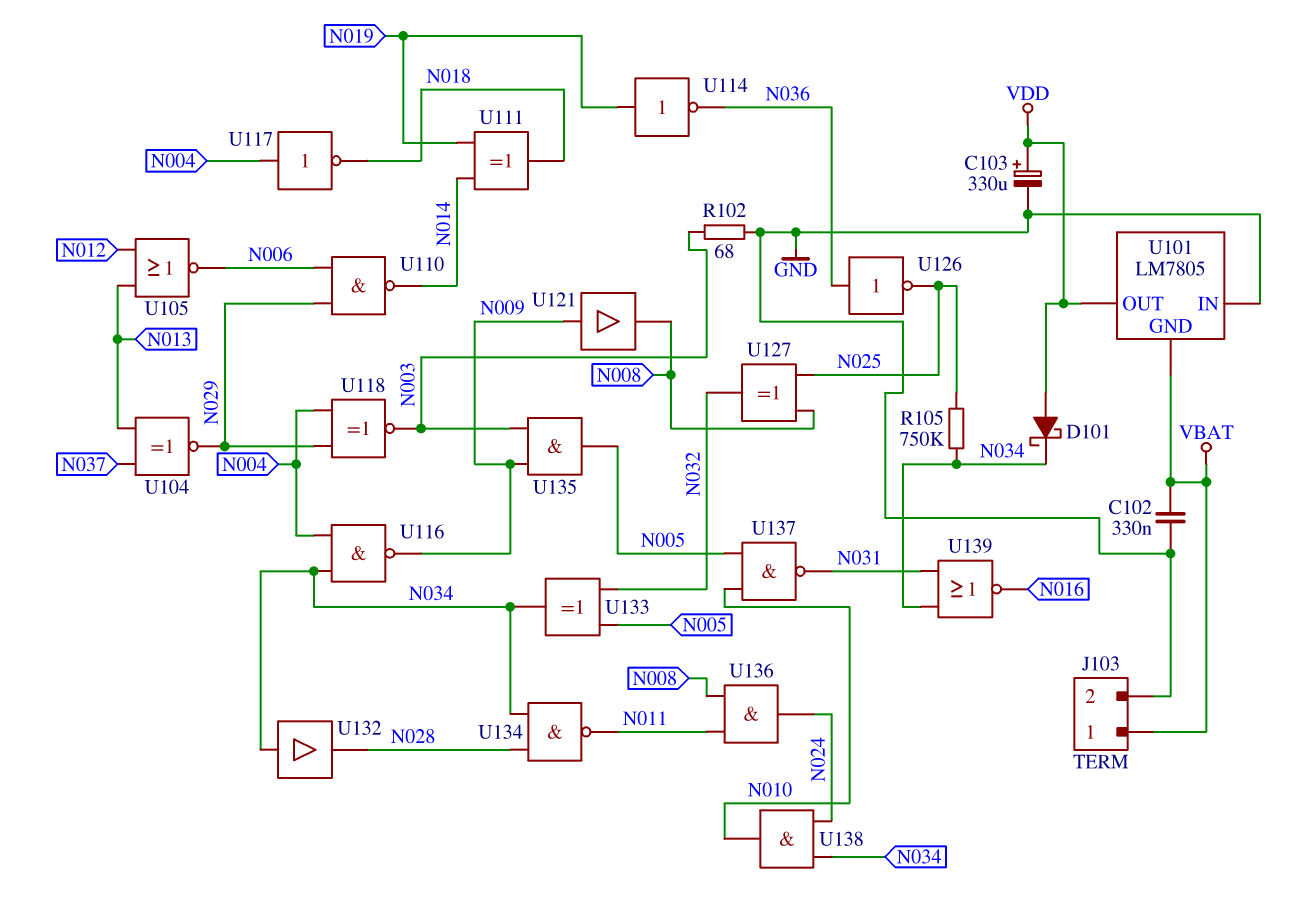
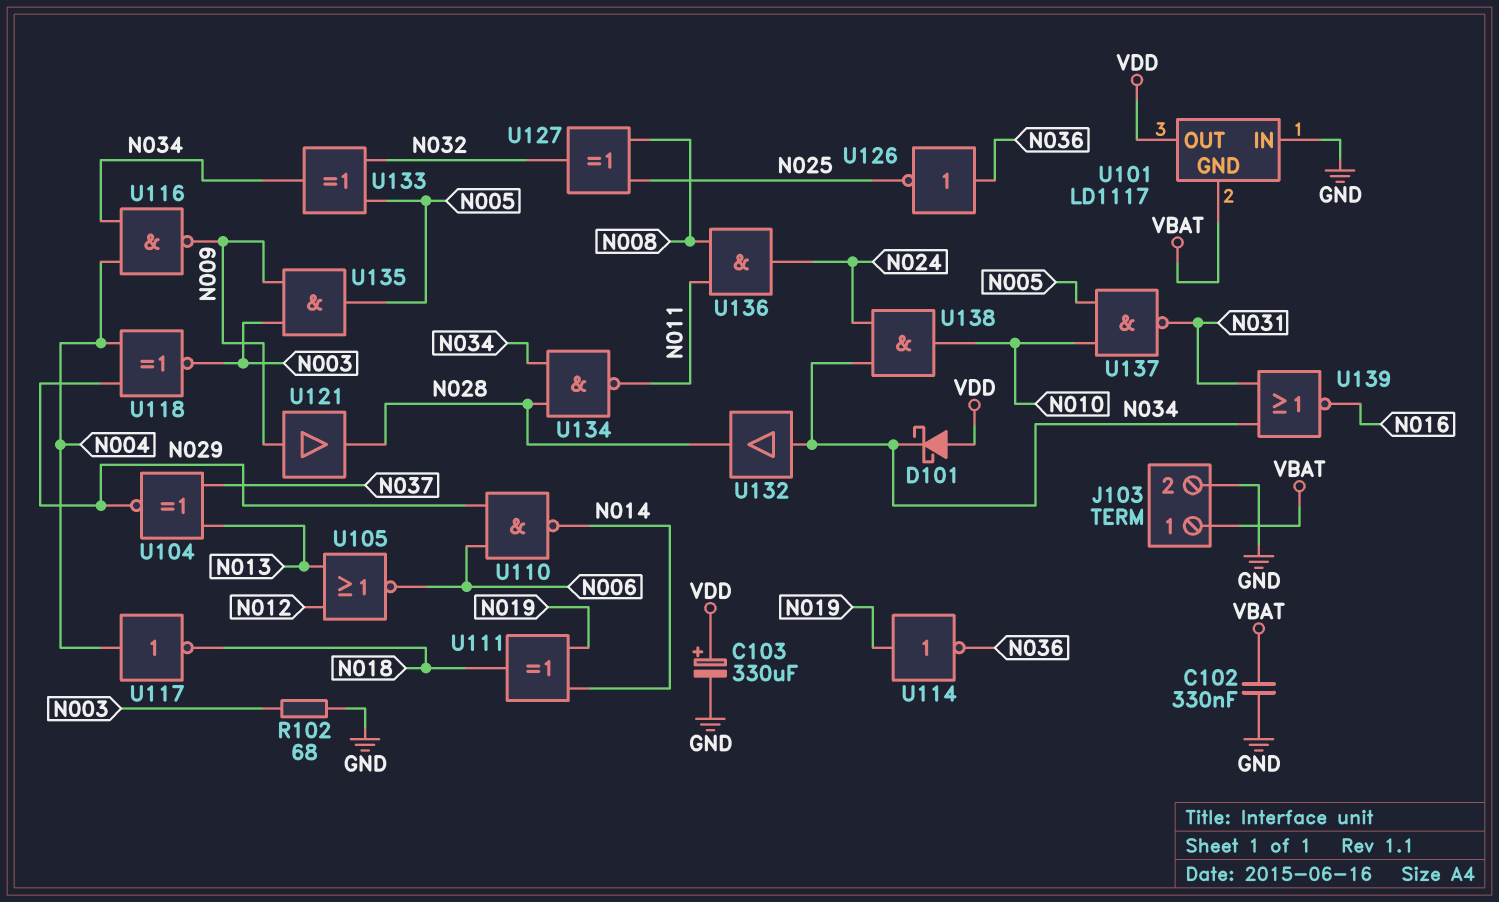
R105: 750k (N025, N034) -> none
U101: LM7805 -> LD1117
U121: buffer (in N009, out N008) -> buffer (in N009, out N028)

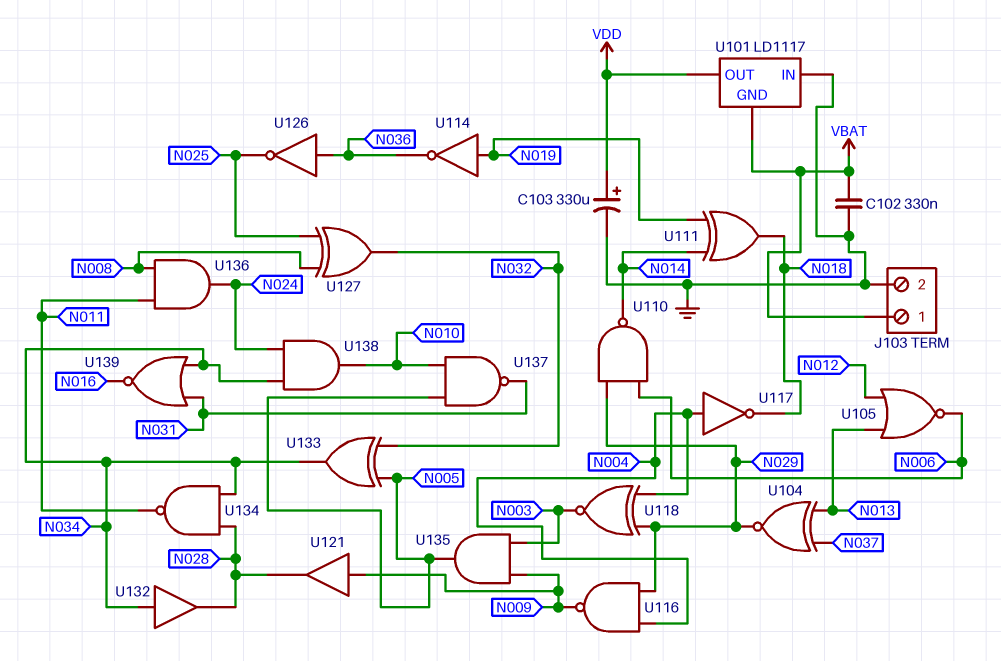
D101: schottky (A VDD, K N034) -> none
R102: 68 (GND, N003) -> none
U116: NAND (in N004, in N034, out N009) -> NAND (in N004, in N029, out N009)

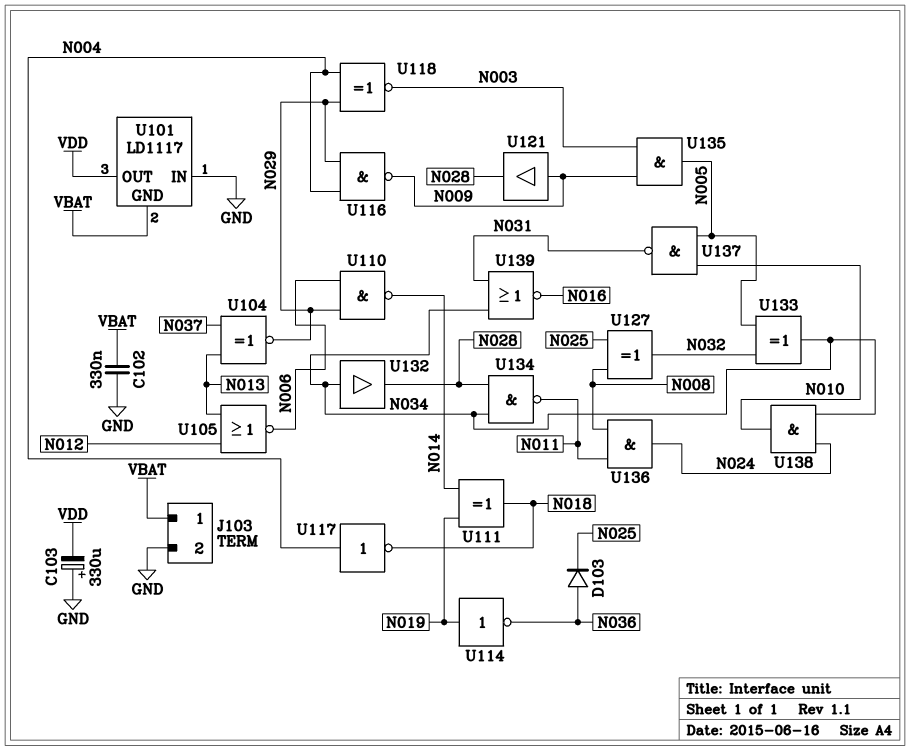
C103: 330uF (plus VDD, minus GND) -> 330uF (plus GND, minus VDD)
D103: none -> diode (A N036, K N025)
U126: NOT (in N036, out N025) -> none

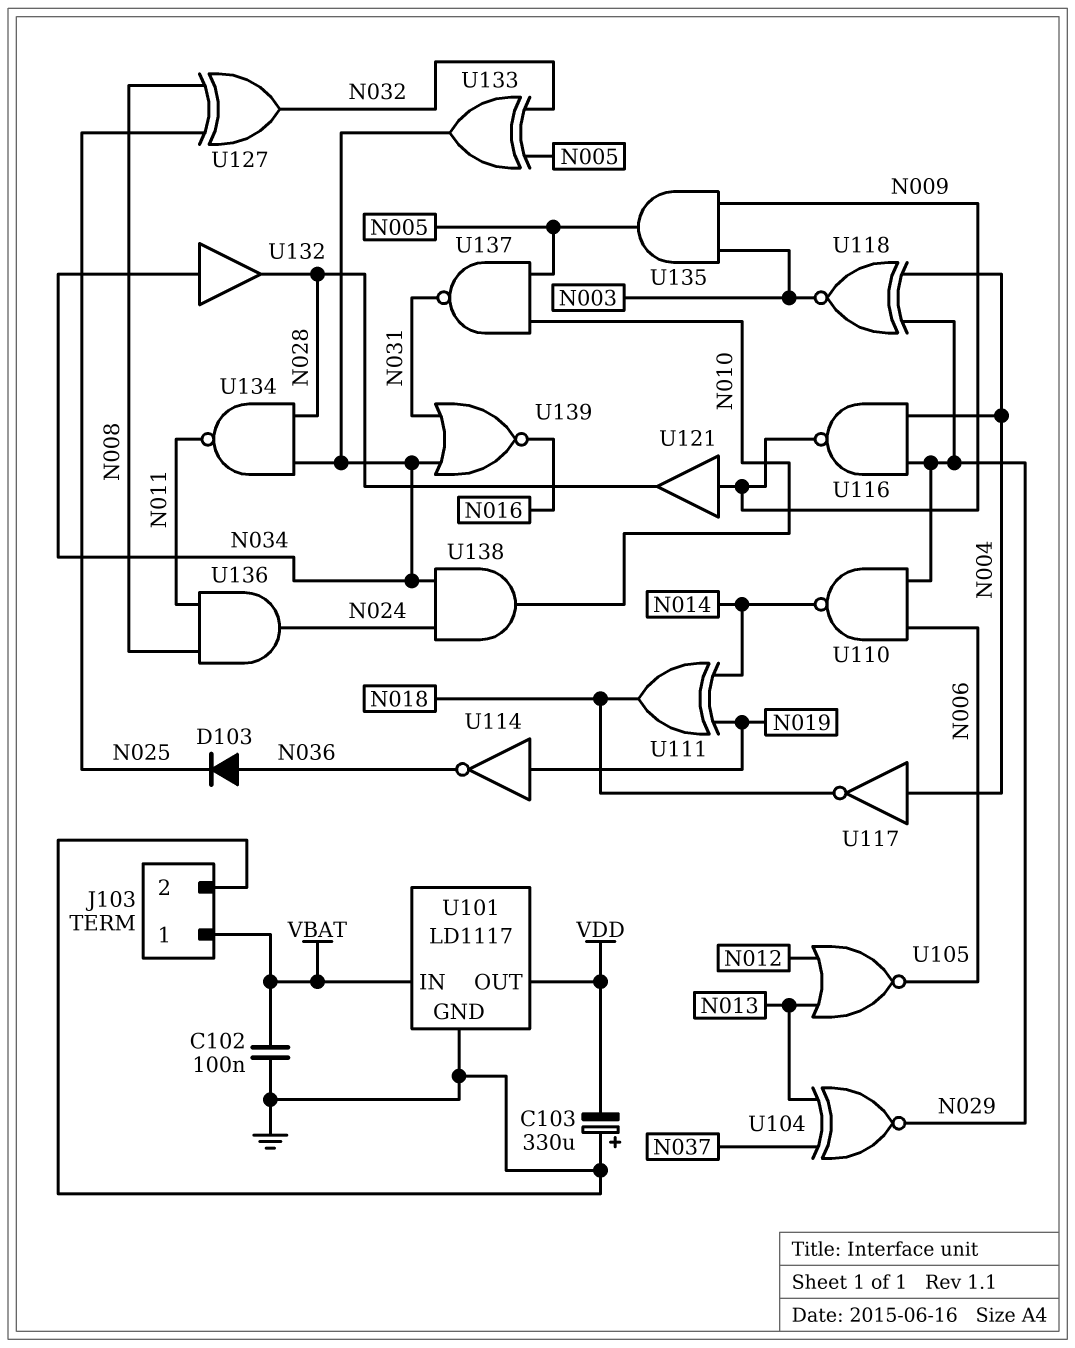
C102: 330nF (GND, VBAT) -> 100nF (GND, VBAT)
U101 pin GND: VBAT -> GND
U101 pin IN: GND -> VBAT

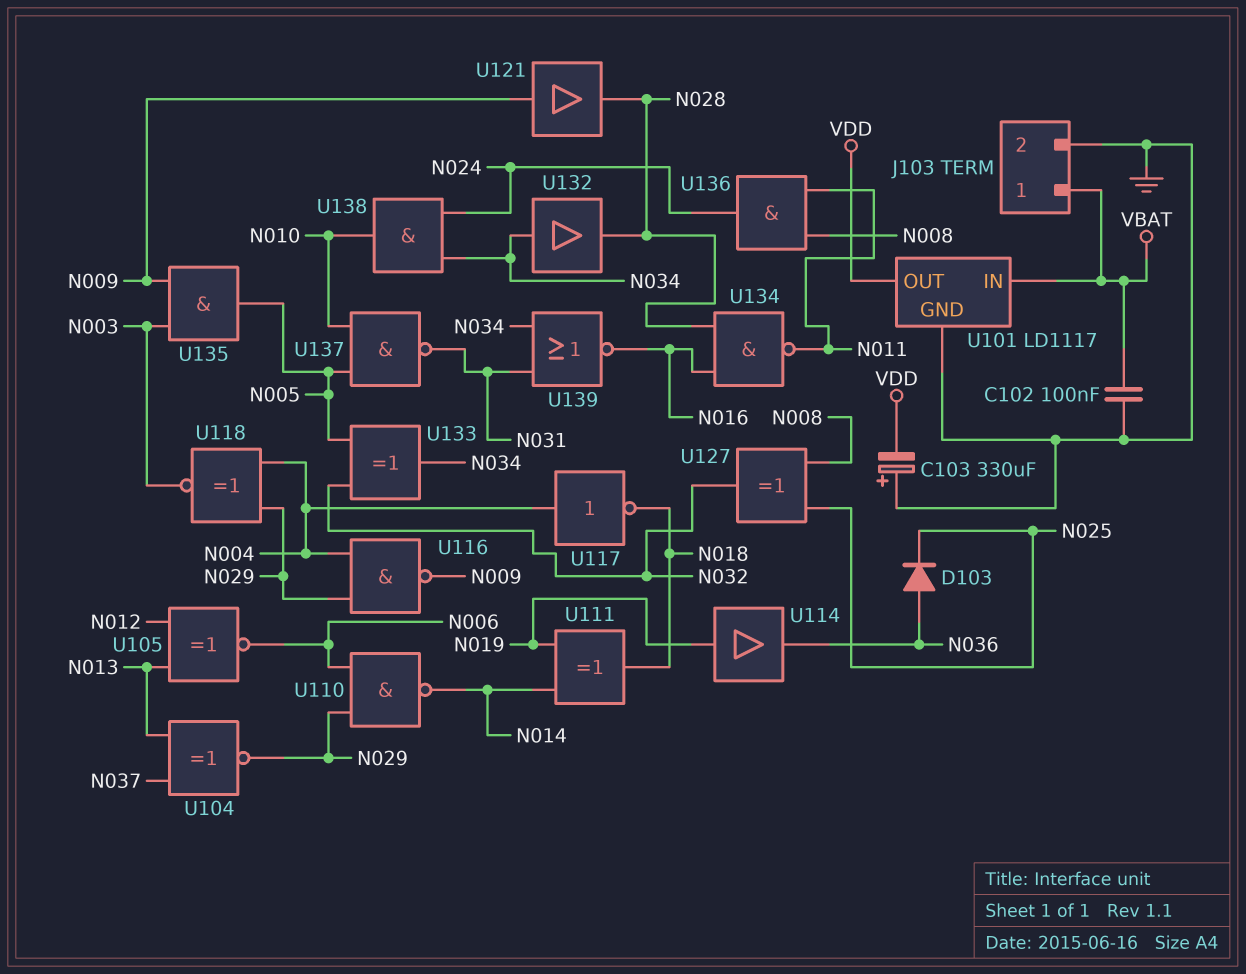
U105: NOR (in N012, in N013, out N006) -> XNOR (in N012, in N013, out N006)
U114: NOT (in N019, out N036) -> buffer (in N019, out N036)
U134: NAND (in N028, in N034, out N011) -> NAND (in N016, in N028, out N011)

